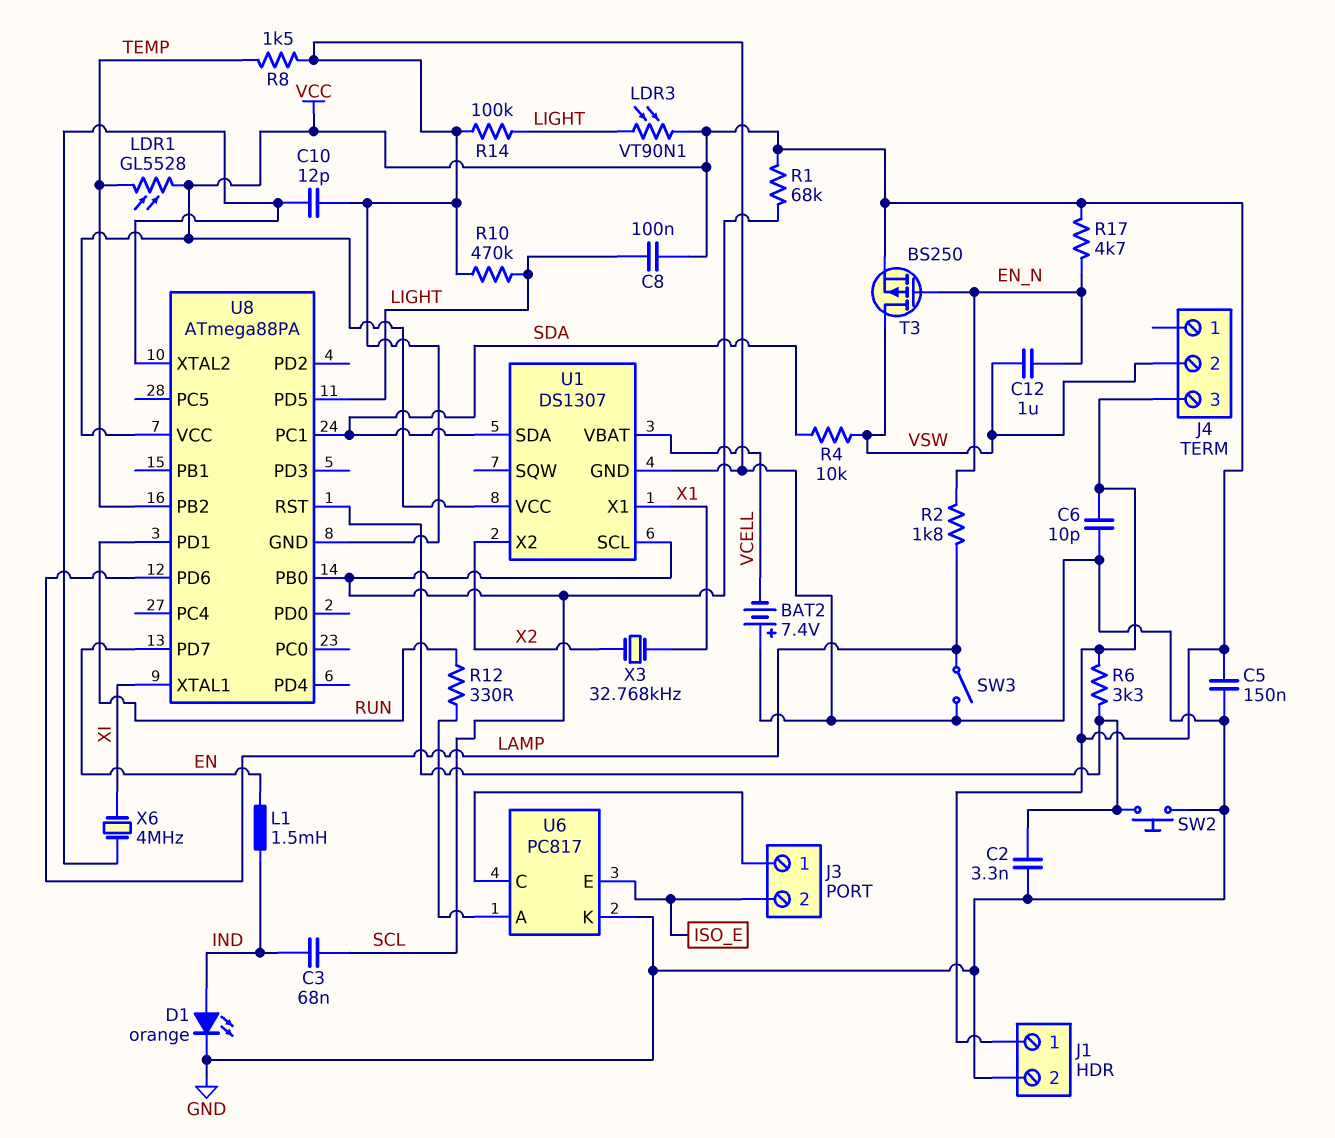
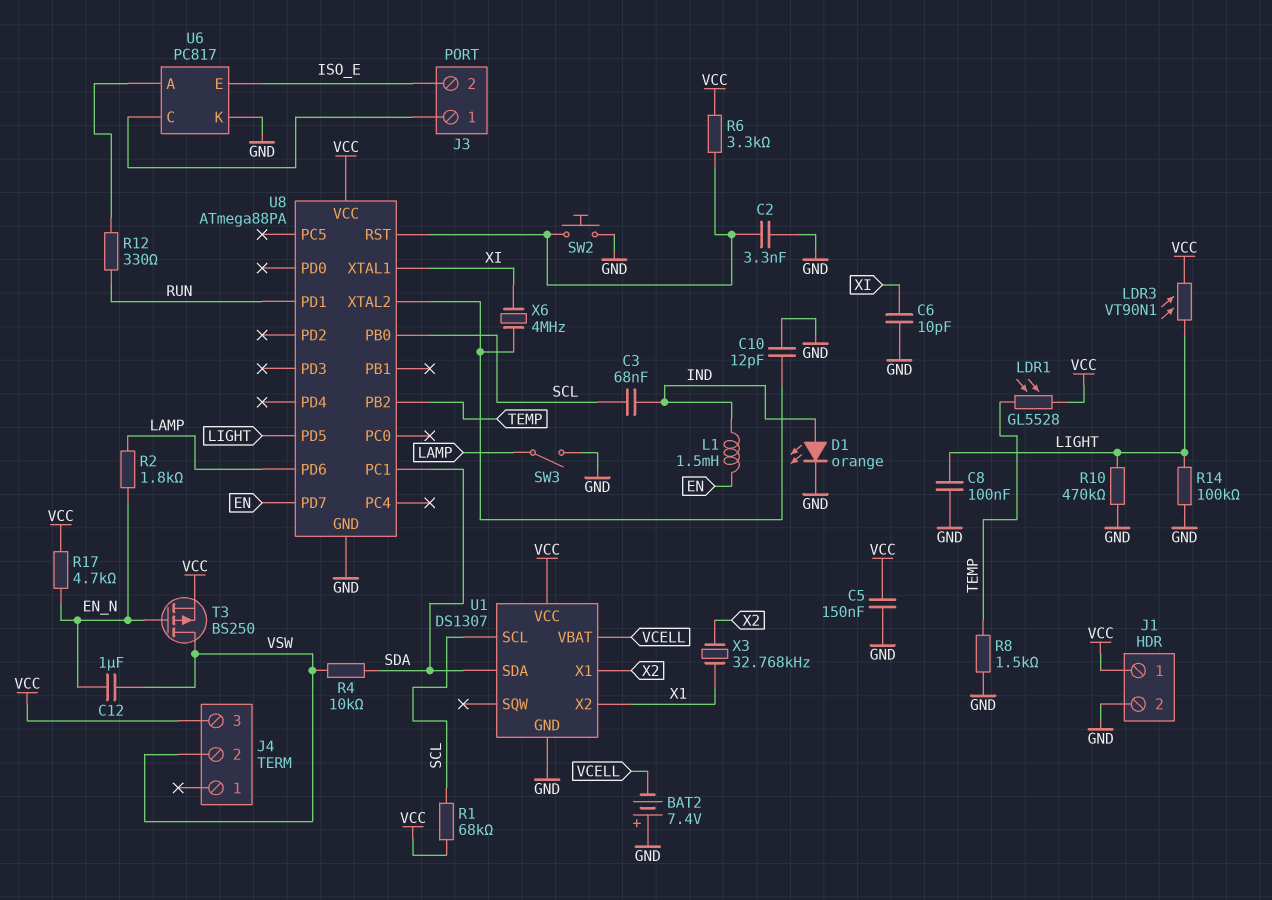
C6: 10pF (GND, VCC) -> 10pF (GND, XI)
C8: 100nF (LIGHT, VCC) -> 100nF (GND, LIGHT)
U1 pin X1: X1 -> X2
U1 pin X2: X2 -> X1

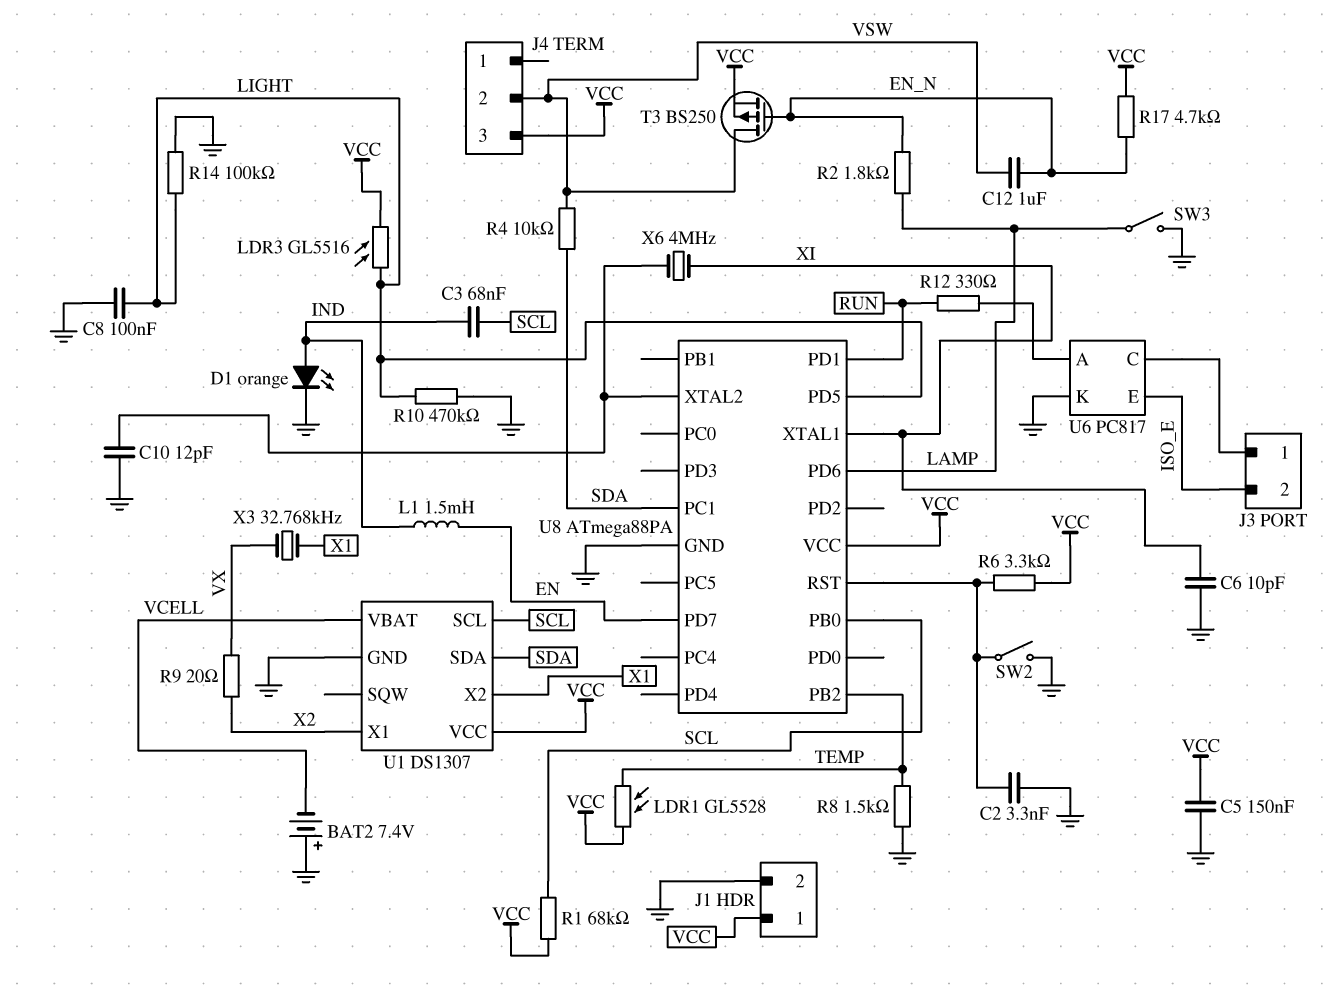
LDR3: VT90N1 (LIGHT, VCC) -> GL5516 (LIGHT, VCC)
R9: none -> 20 (VX, X2)
SW2: button (GND, U8/RST) -> switch (GND, U8/RST)
X3: 32.768kHz (X1, X2) -> 32.768kHz (VX, X1)

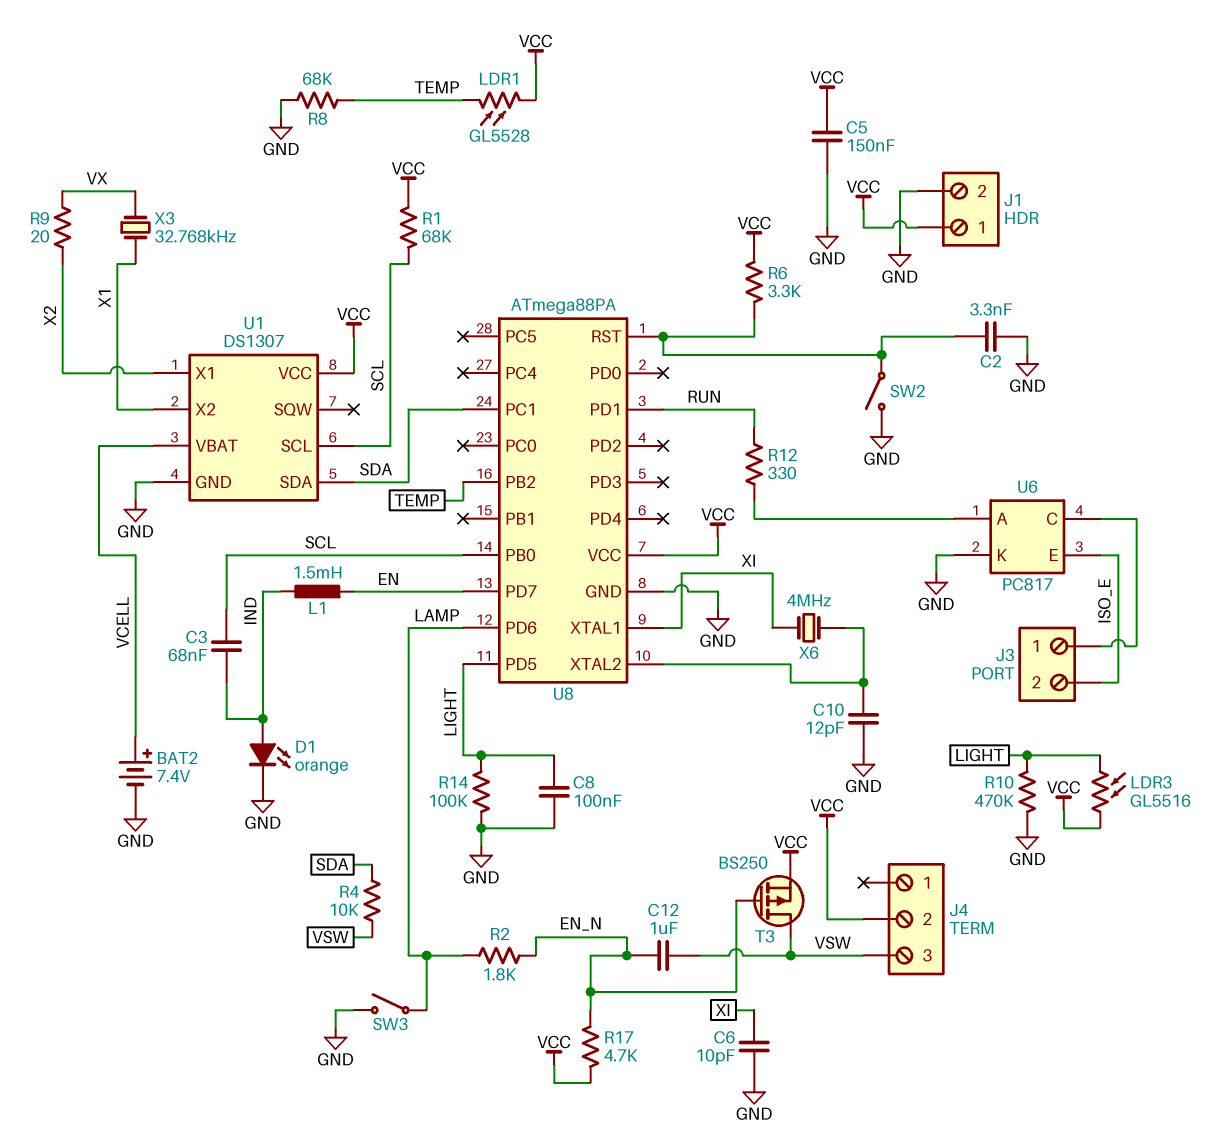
BAT2: 7.4V (plus GND, minus VCELL) -> 7.4V (plus VCELL, minus GND)
J4 pin 2: VSW -> VCC
J4 pin 3: VCC -> VSW
R8: 1.5k (GND, TEMP) -> 68k (GND, TEMP)

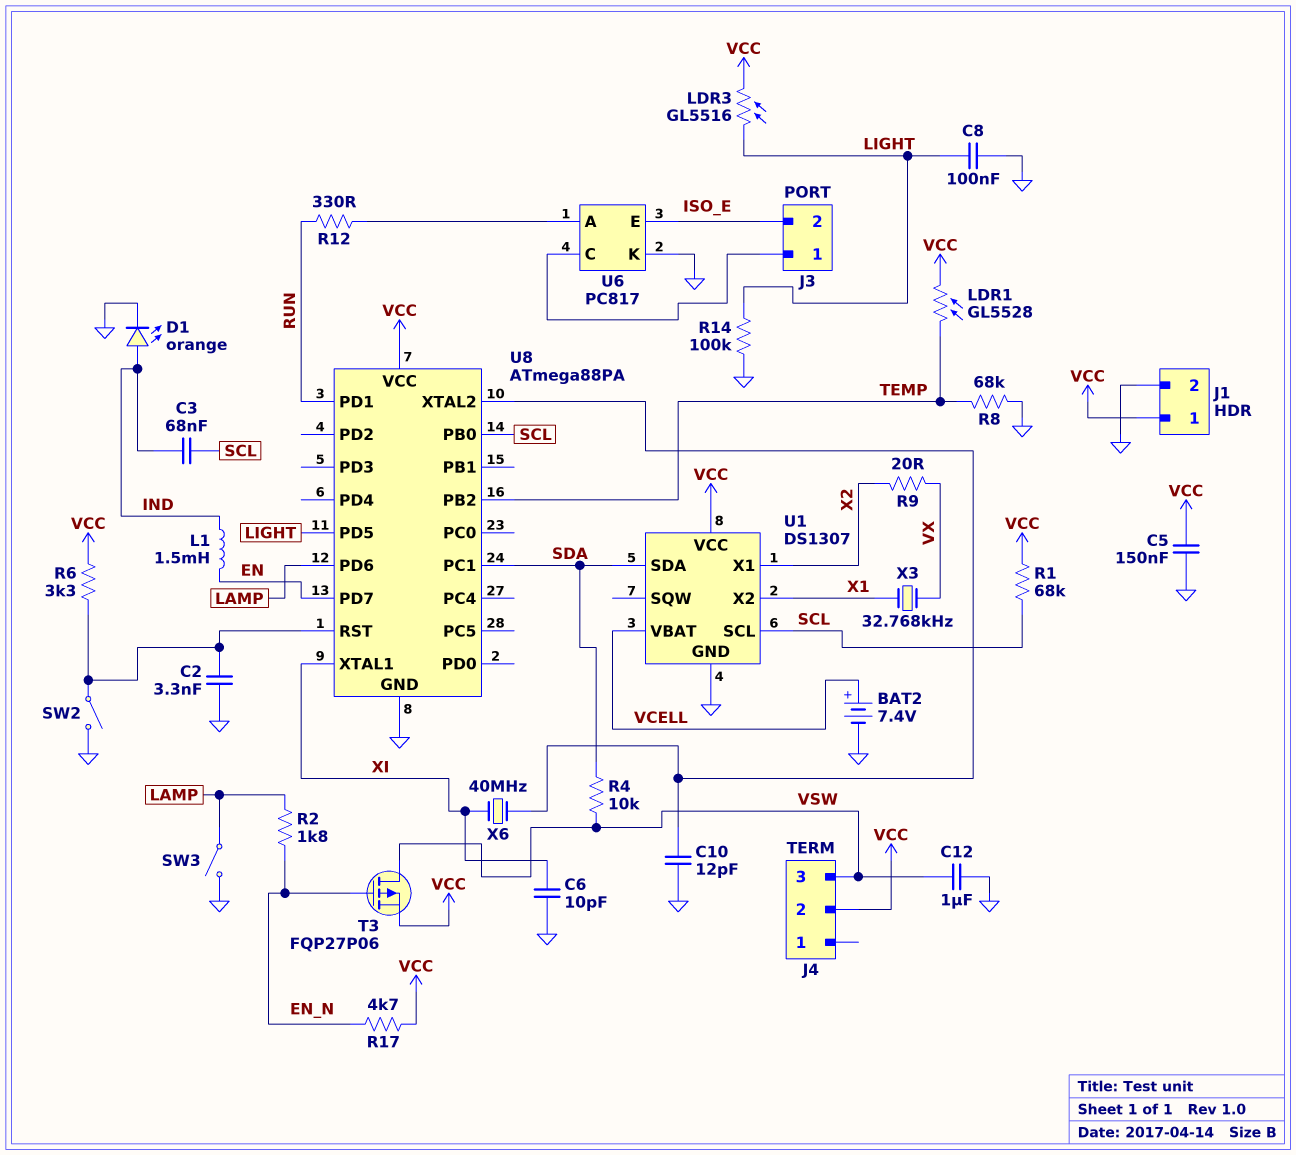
C12: 1uF (EN_N, VSW) -> 1uF (GND, VSW)
R10: 470k (GND, LIGHT) -> none
T3: PMOS BS250 (G EN_N, D VSW, S VCC) -> PMOS FQP27P06 (G EN_N, D VSW, S VCC)
X6: 4MHz (U8/XTAL2, XI) -> 40MHz (U8/XTAL2, XI)

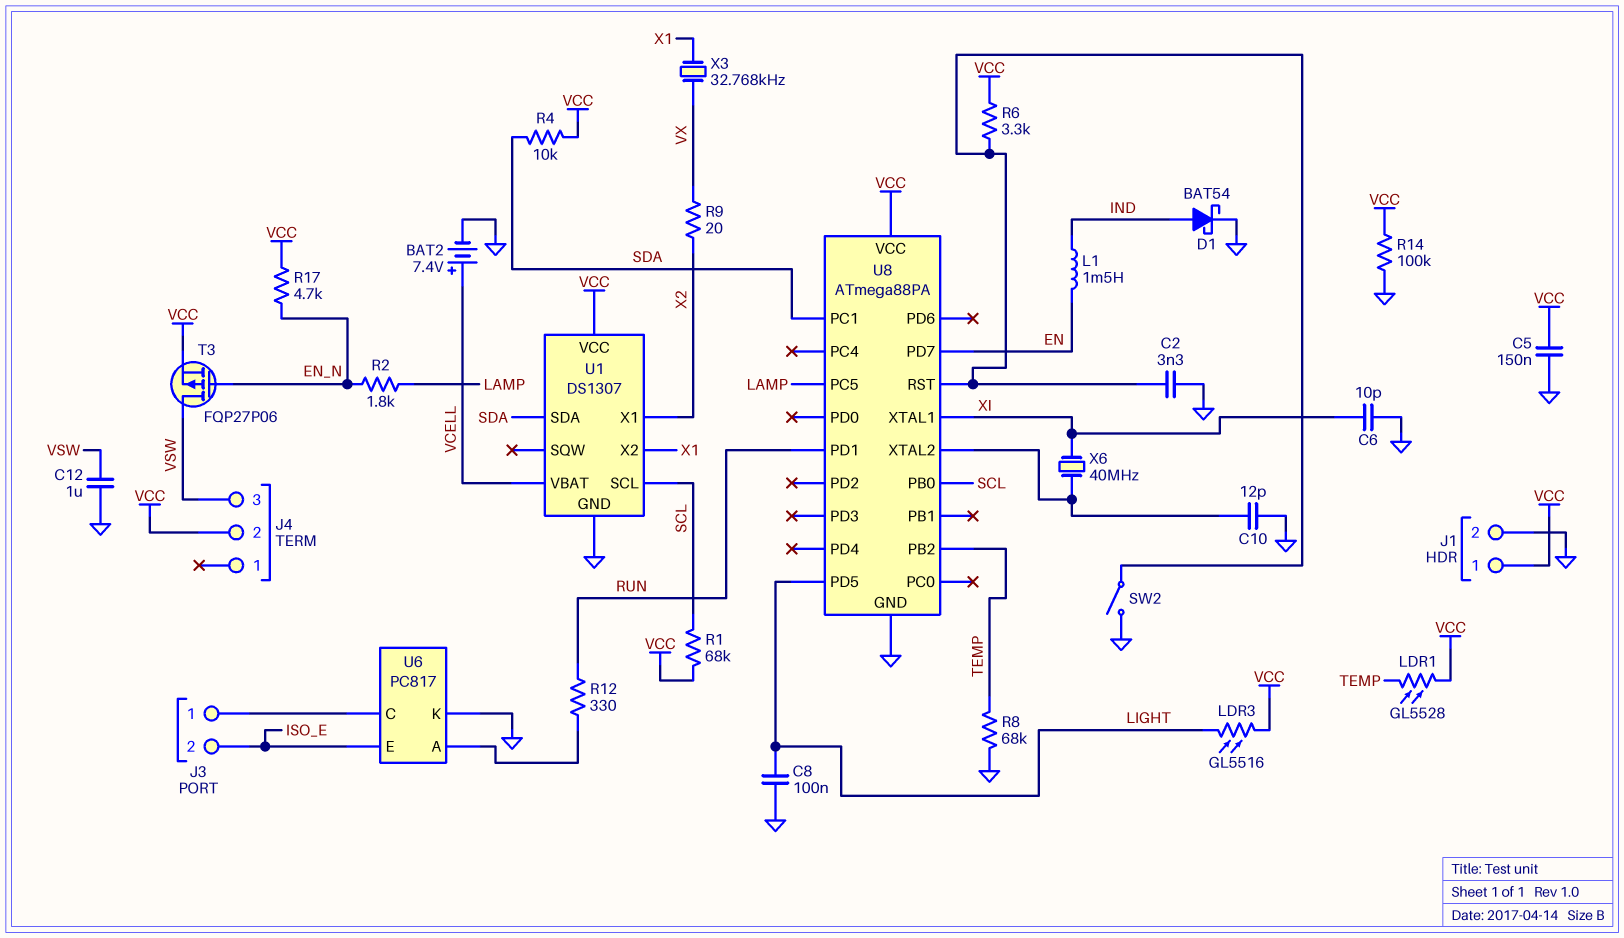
C3: 68nF (IND, SCL) -> none
D1: LED orange (A IND, K GND) -> schottky BAT54 (A IND, K GND)
R4: 10k (SDA, VSW) -> 10k (SDA, VCC)
R14: 100k (GND, LIGHT) -> 100k (GND, VCC)
SW3: switch (GND, LAMP) -> none
U8 pin PC5: none -> LAMP
U8 pin PD6: LAMP -> none

